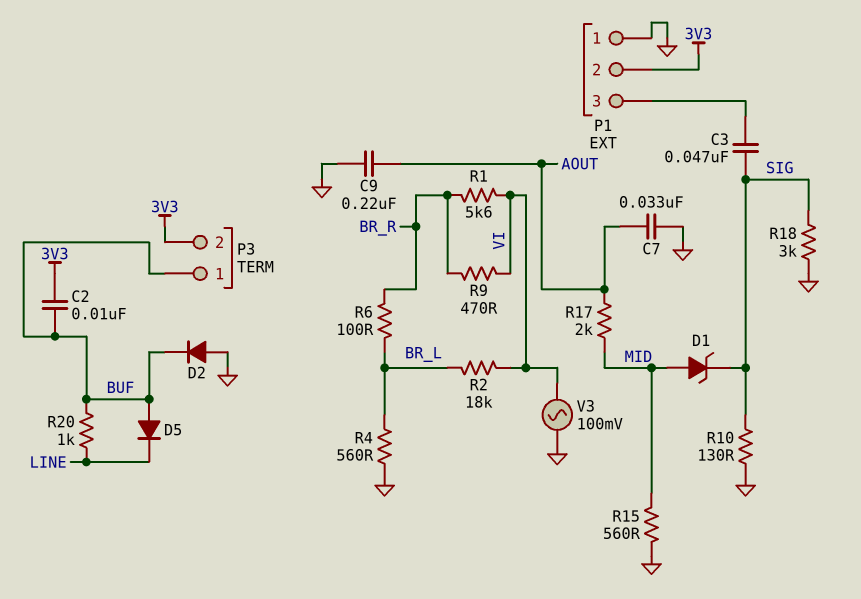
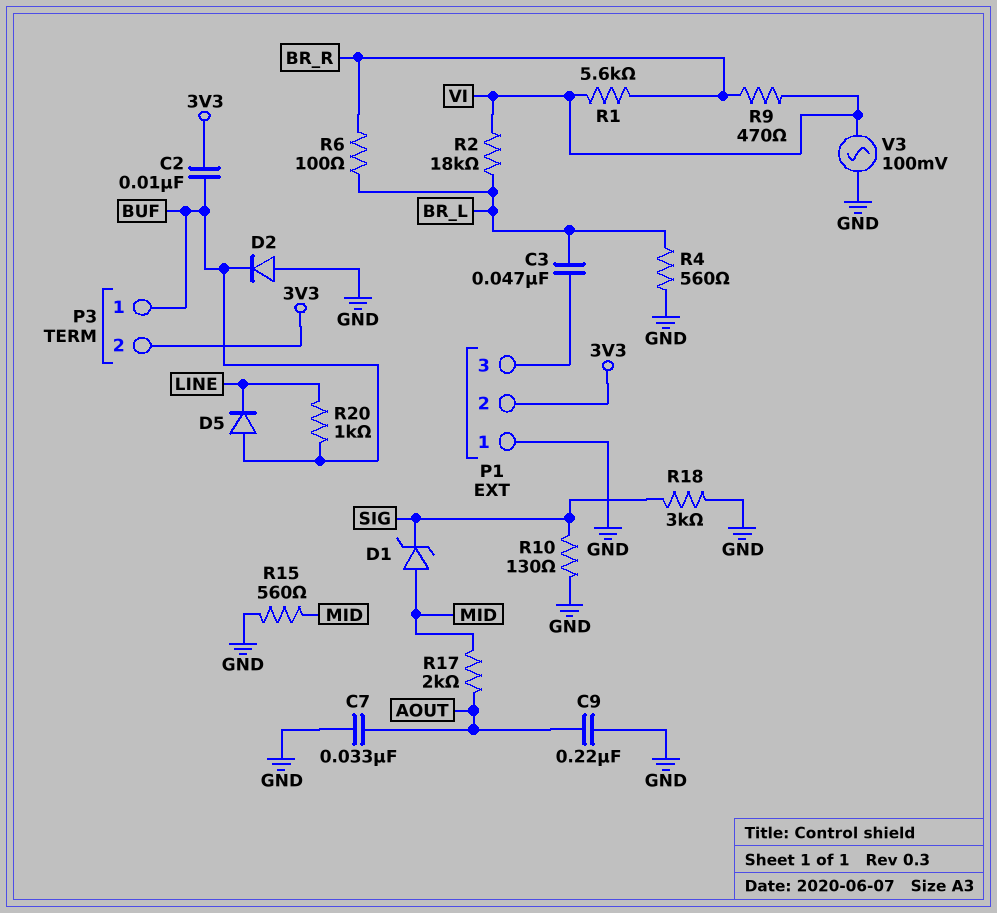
C3: 47nF (P1/3, SIG) -> 47nF (BR_L, P1/3)

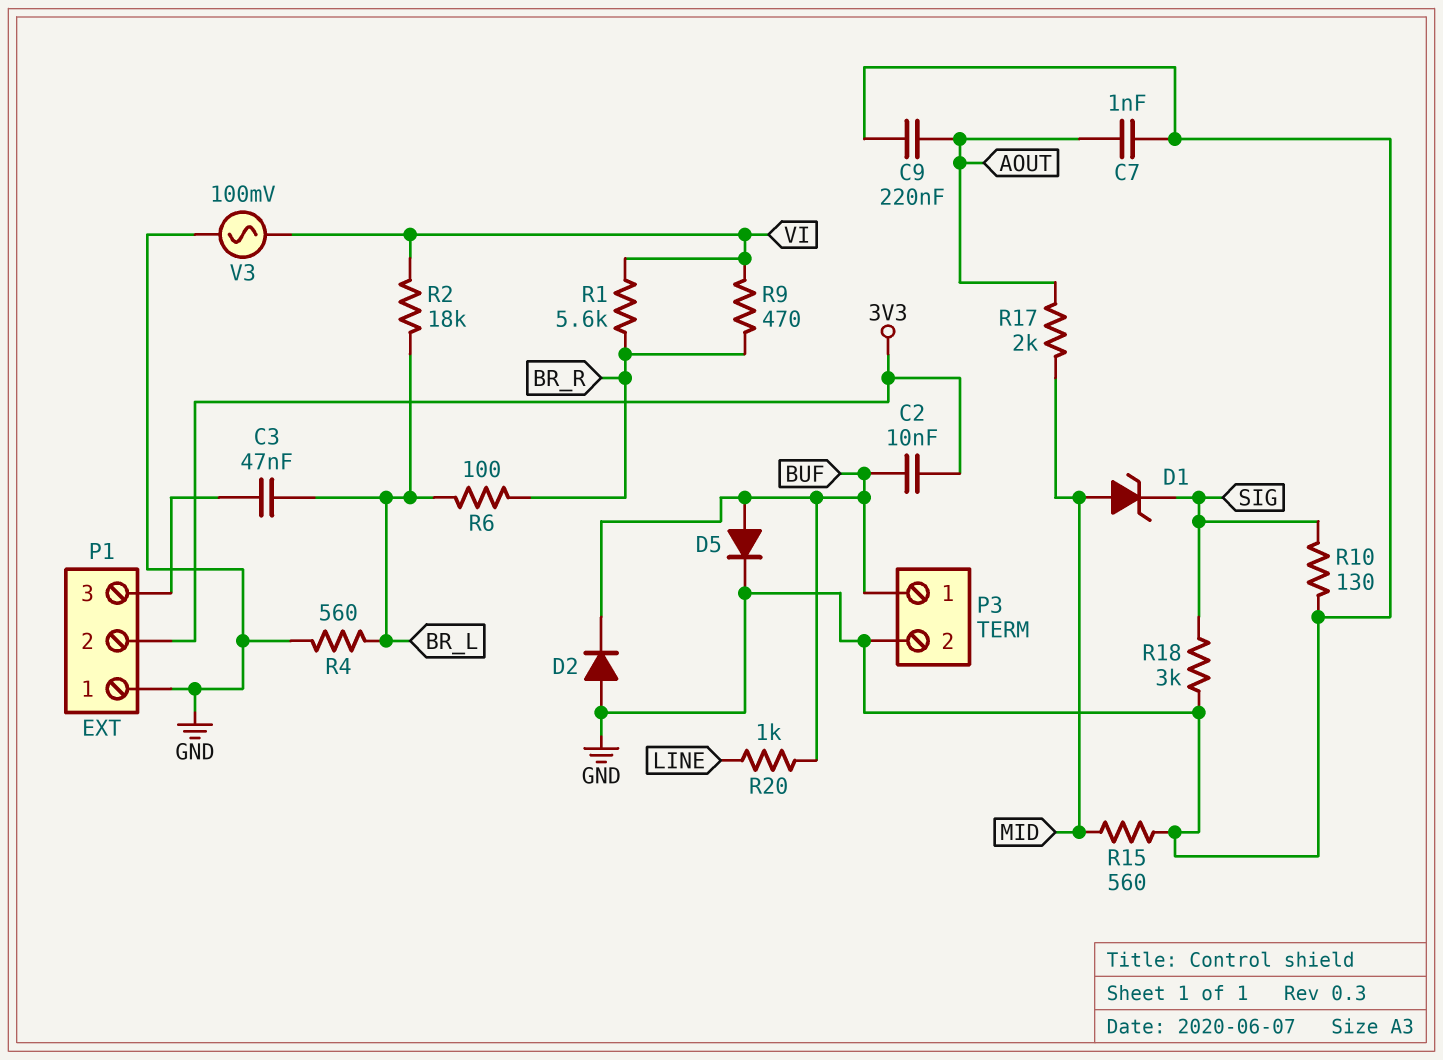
C7: 33nF (AOUT, GND) -> 1nF (AOUT, GND)
D5: diode (A BUF, K LINE) -> diode (A BUF, K GND)
P3 pin 2: 3V3 -> GND

